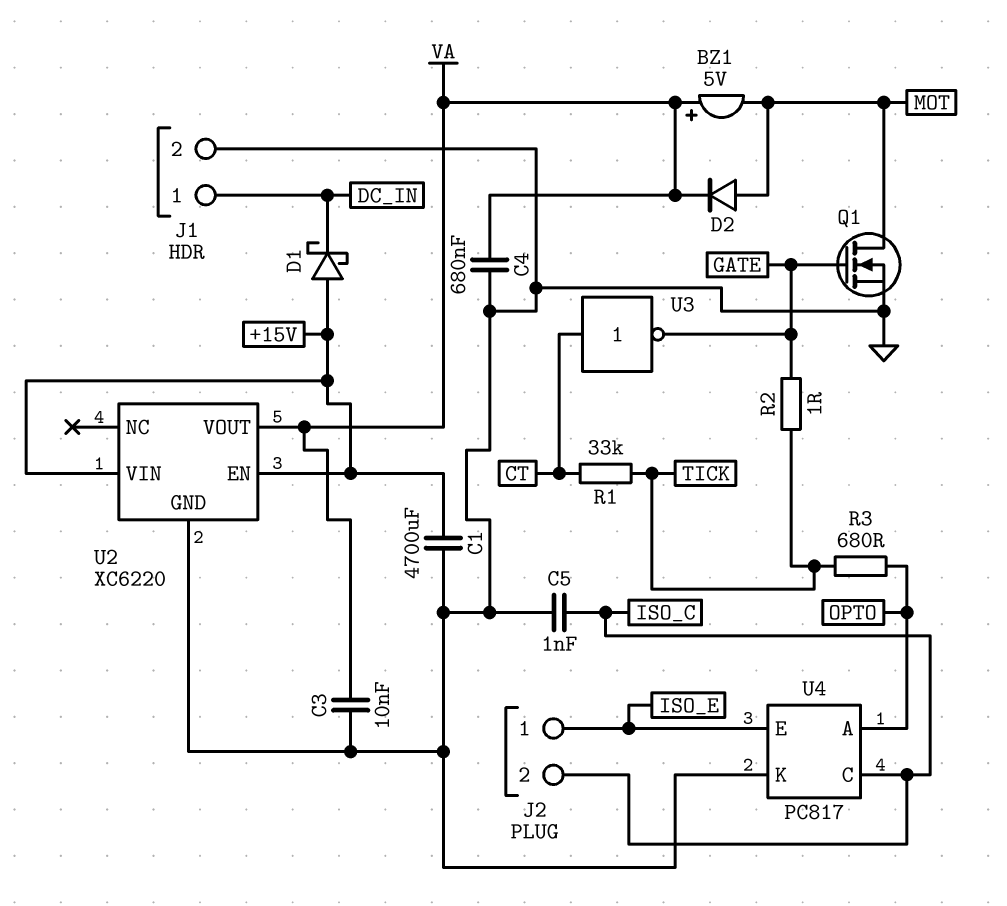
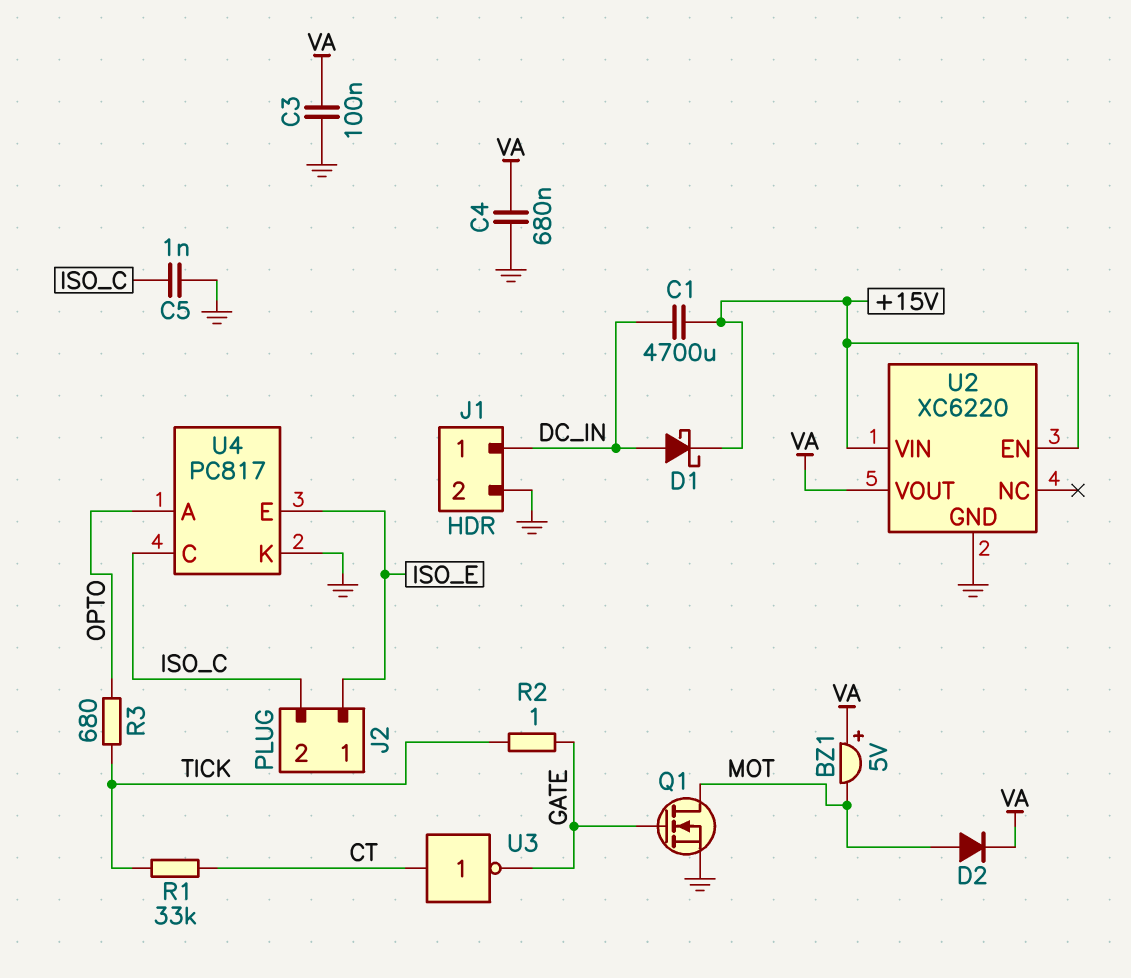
C1: 4700uF (+15V, GND) -> 4700uF (+15V, DC_IN)
C3: 10nF (GND, VA) -> 100nF (GND, VA)
D1: schottky (A +15V, K DC_IN) -> schottky (A DC_IN, K +15V)

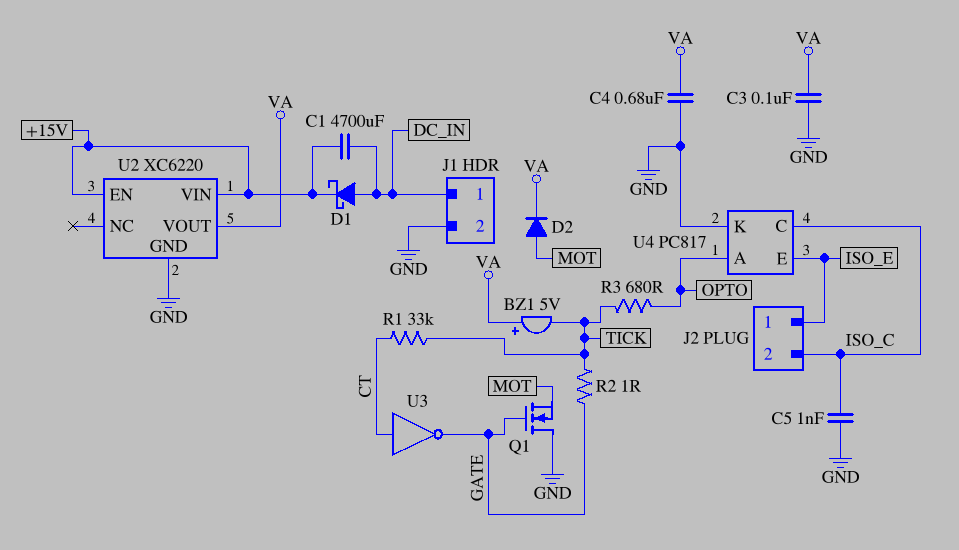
BZ1: buzzer 5V (plus VA, minus MOT) -> buzzer 5V (plus VA, minus TICK)
Q1: NMOS (G GATE, D MOT, S GND) -> NMOS (G GATE, D GND, S MOT)

